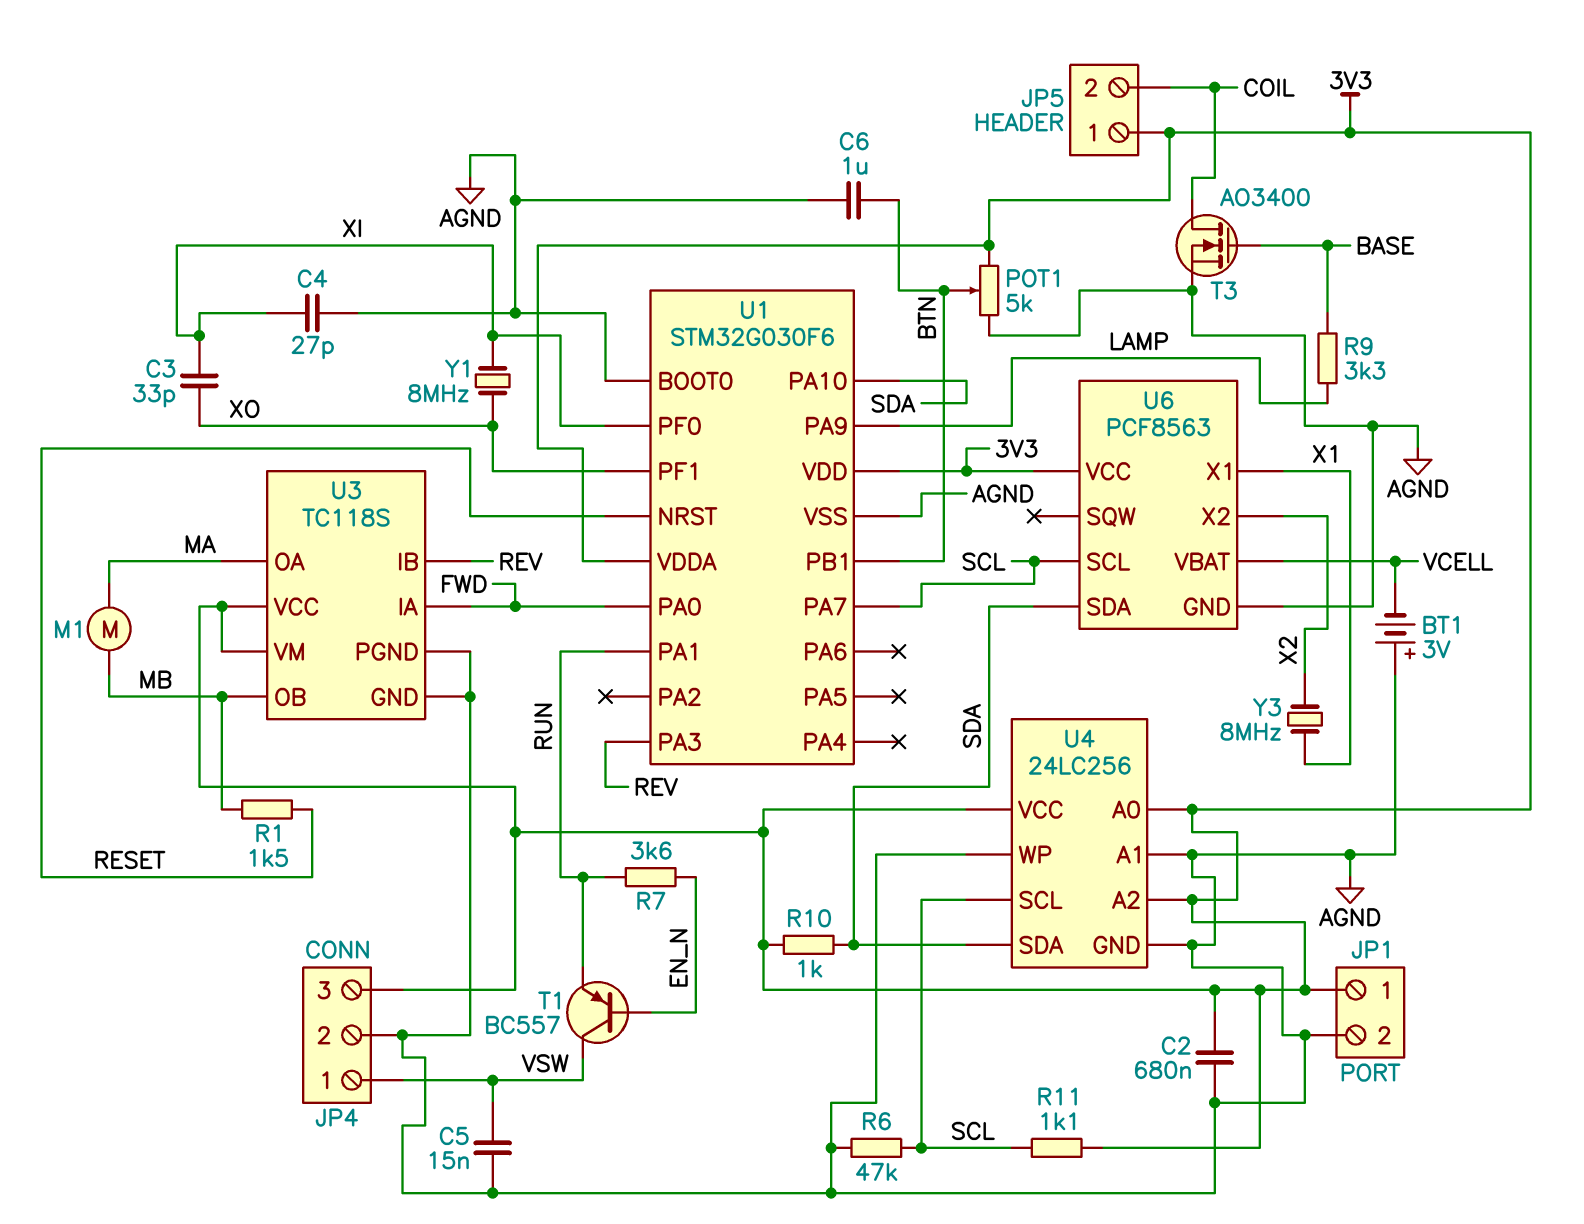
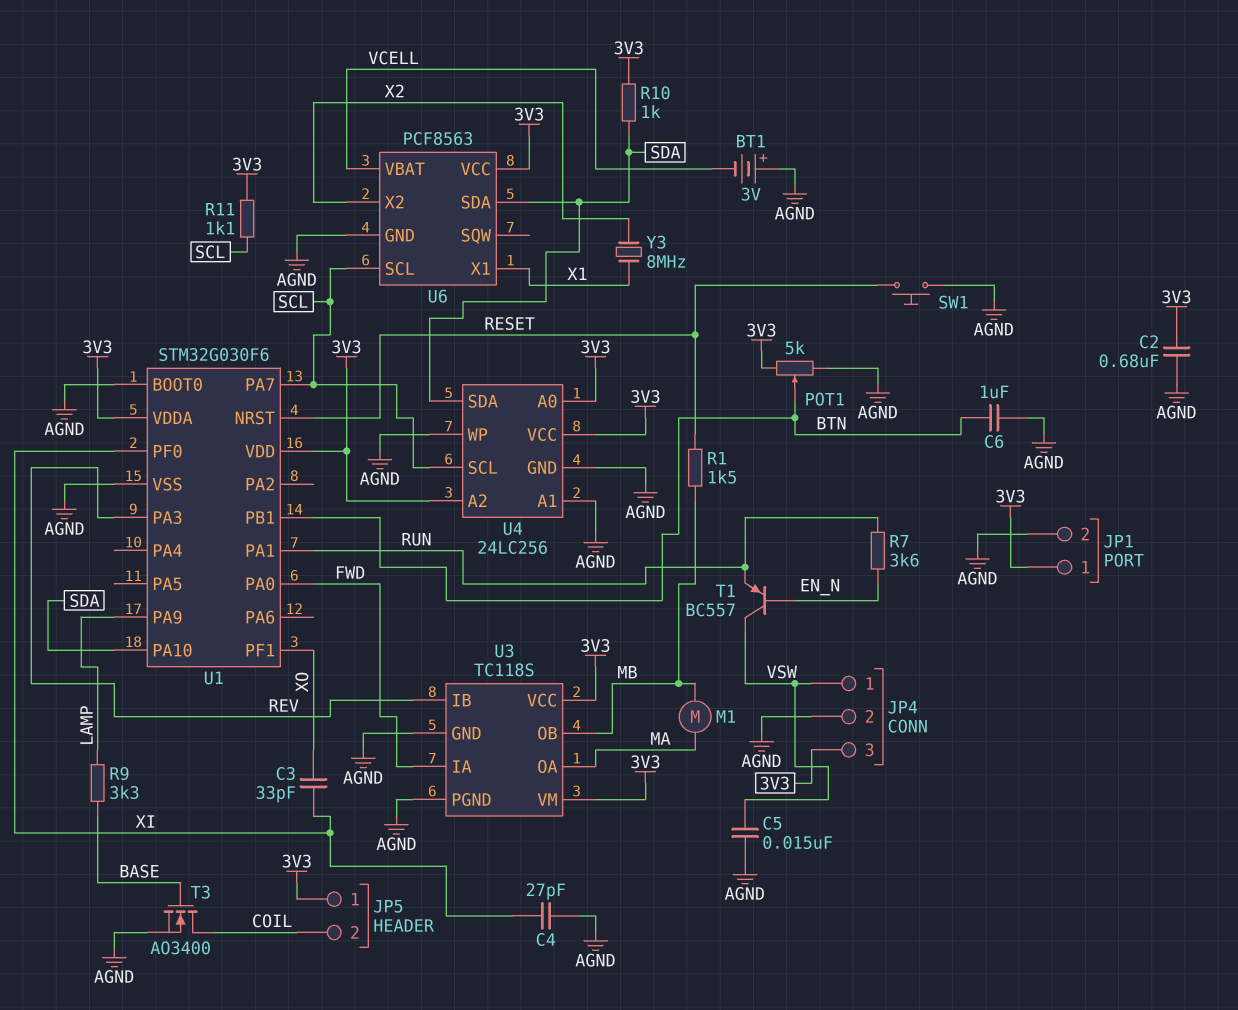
R6: 47k (AGND, SCL) -> none
SW1: none -> button (AGND, RESET)
Y1: 8MHz (XI, XO) -> none

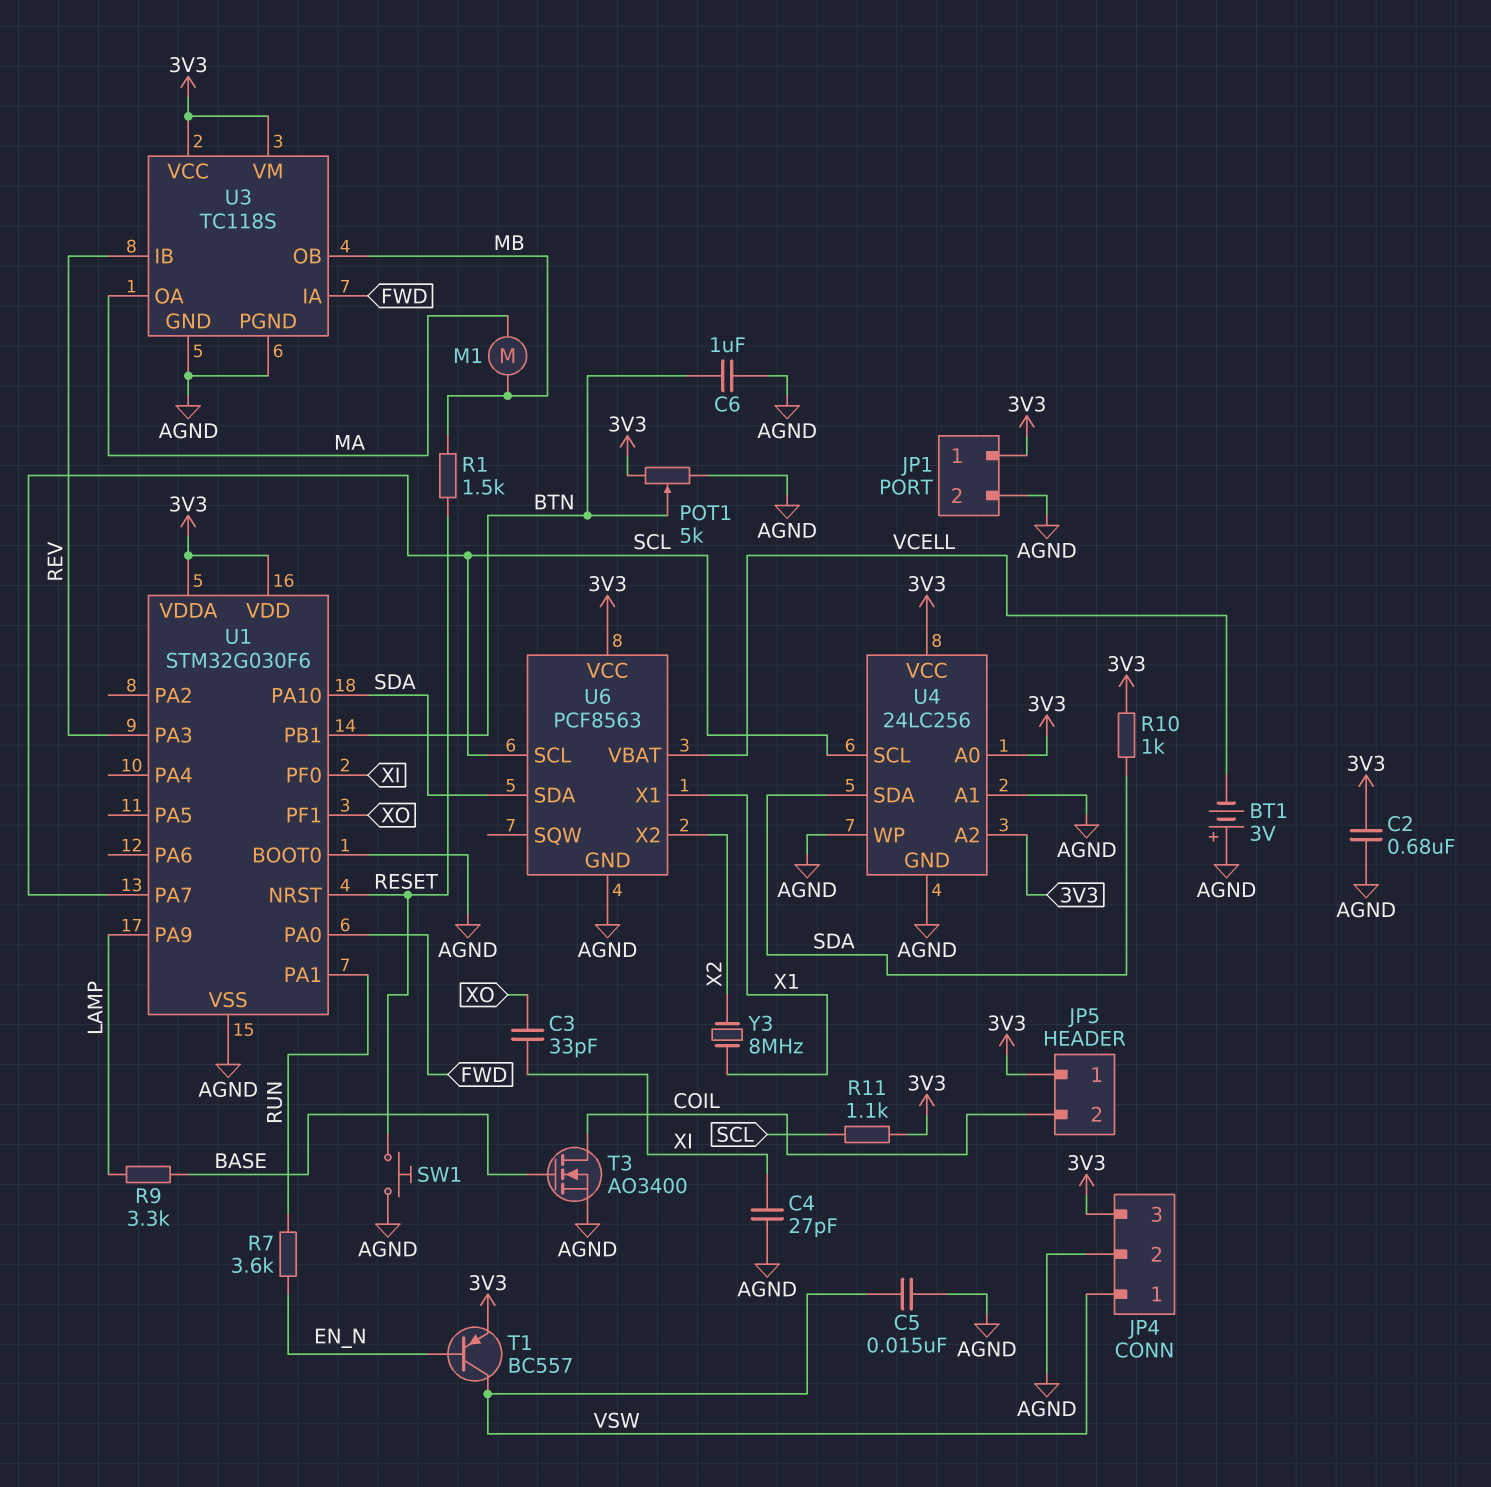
T1: PNP BC557 (B EN_N, C VSW, E RUN) -> PNP BC557 (B EN_N, C VSW, E 3V3)

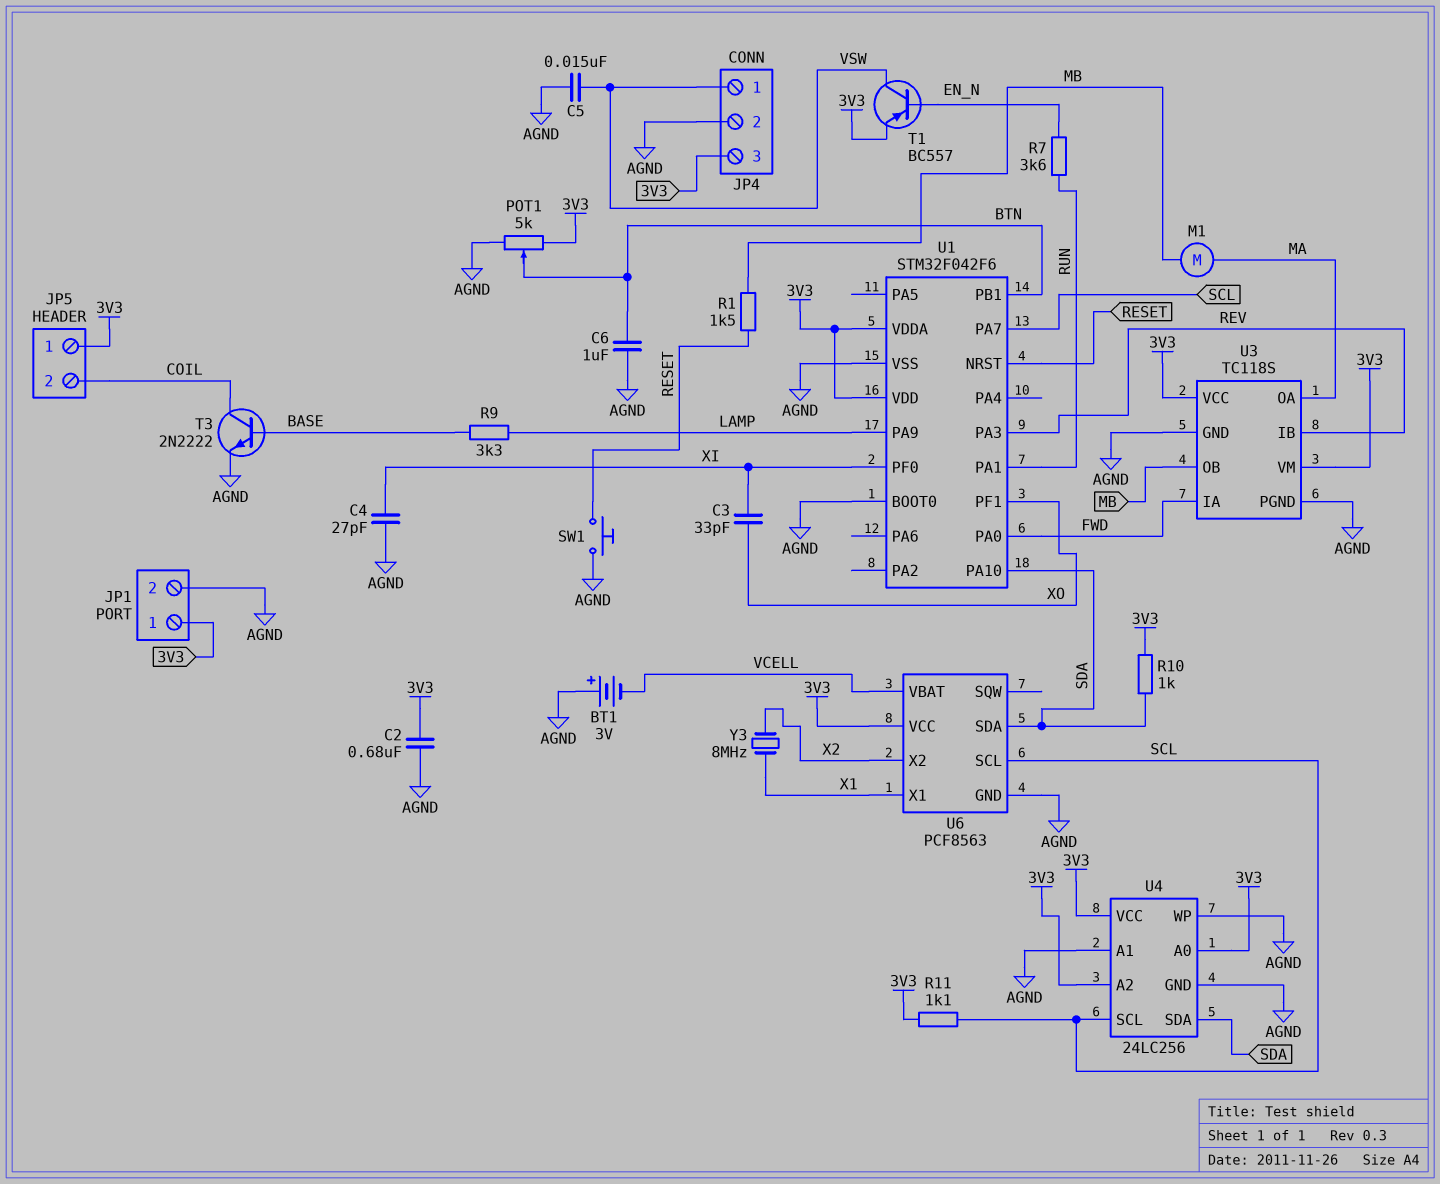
T3: NMOS AO3400 (G BASE, D COIL, S AGND) -> NPN 2N2222 (B BASE, C COIL, E AGND)
U1: STM32G030F6 -> STM32F042F6

